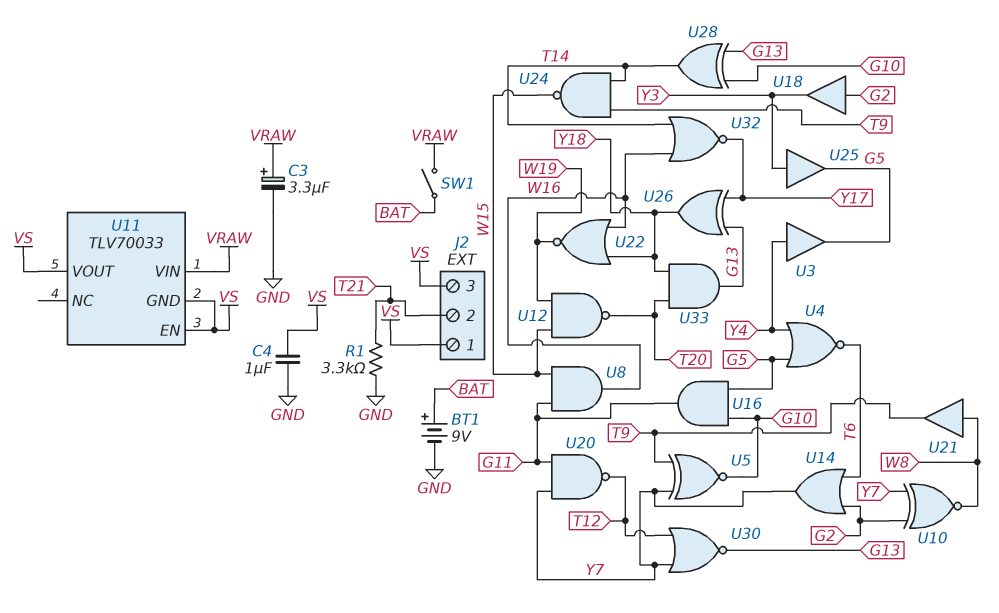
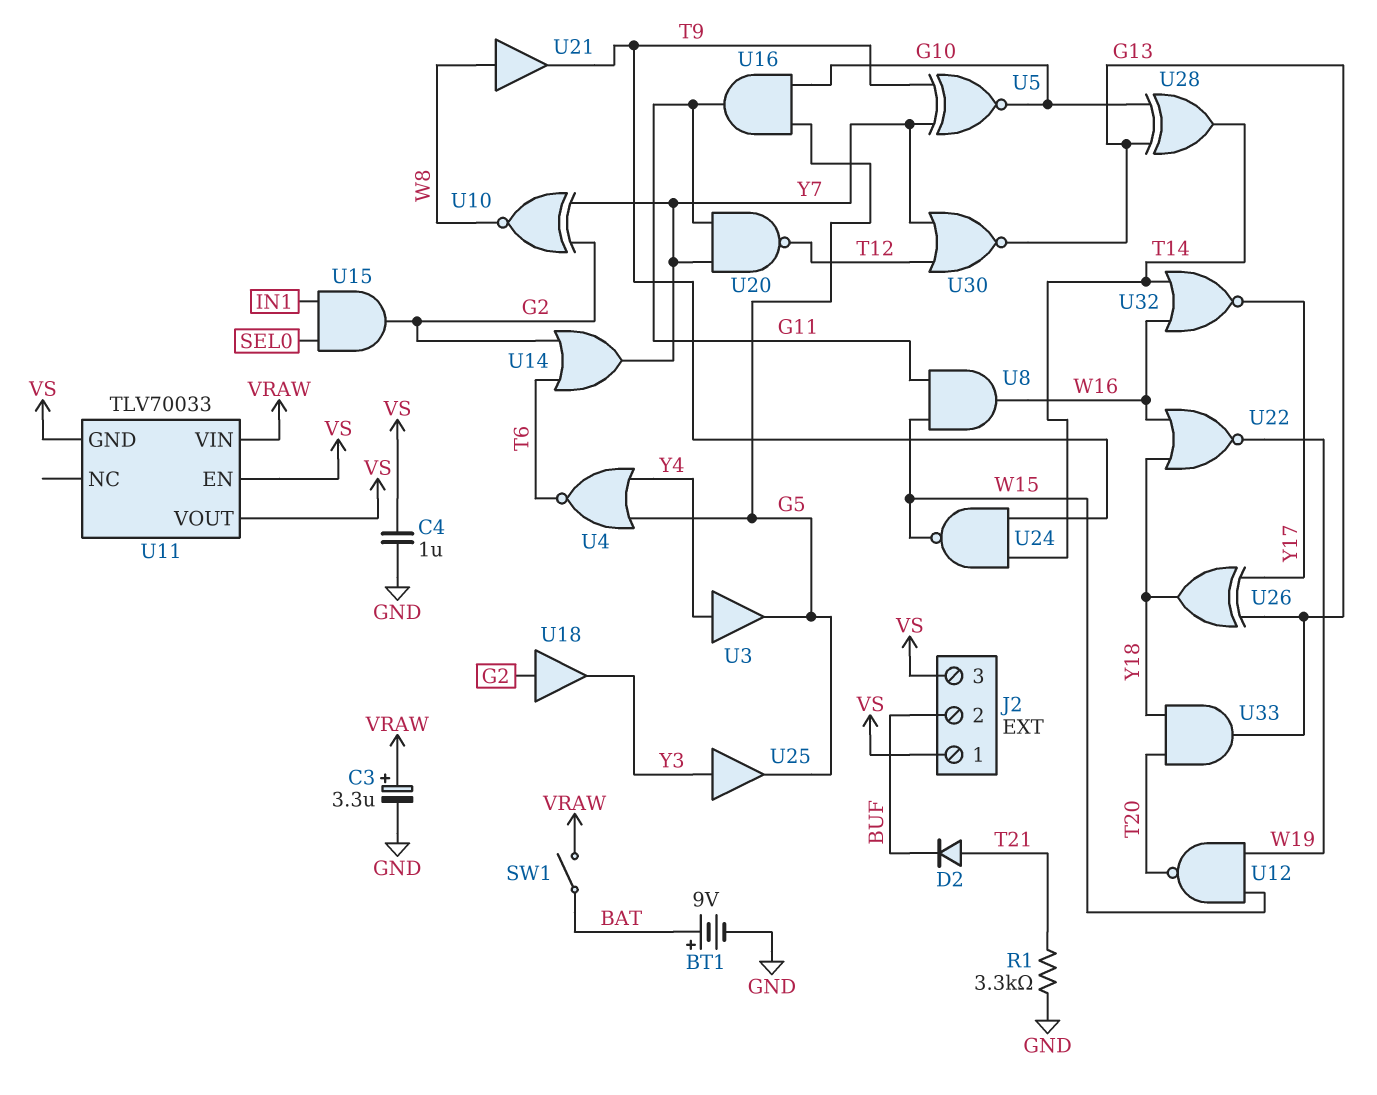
D2: none -> diode (A T21, K BUF)
J2 pin 2: T21 -> BUF
U15: none -> AND (in IN1, in SEL0, out G2)

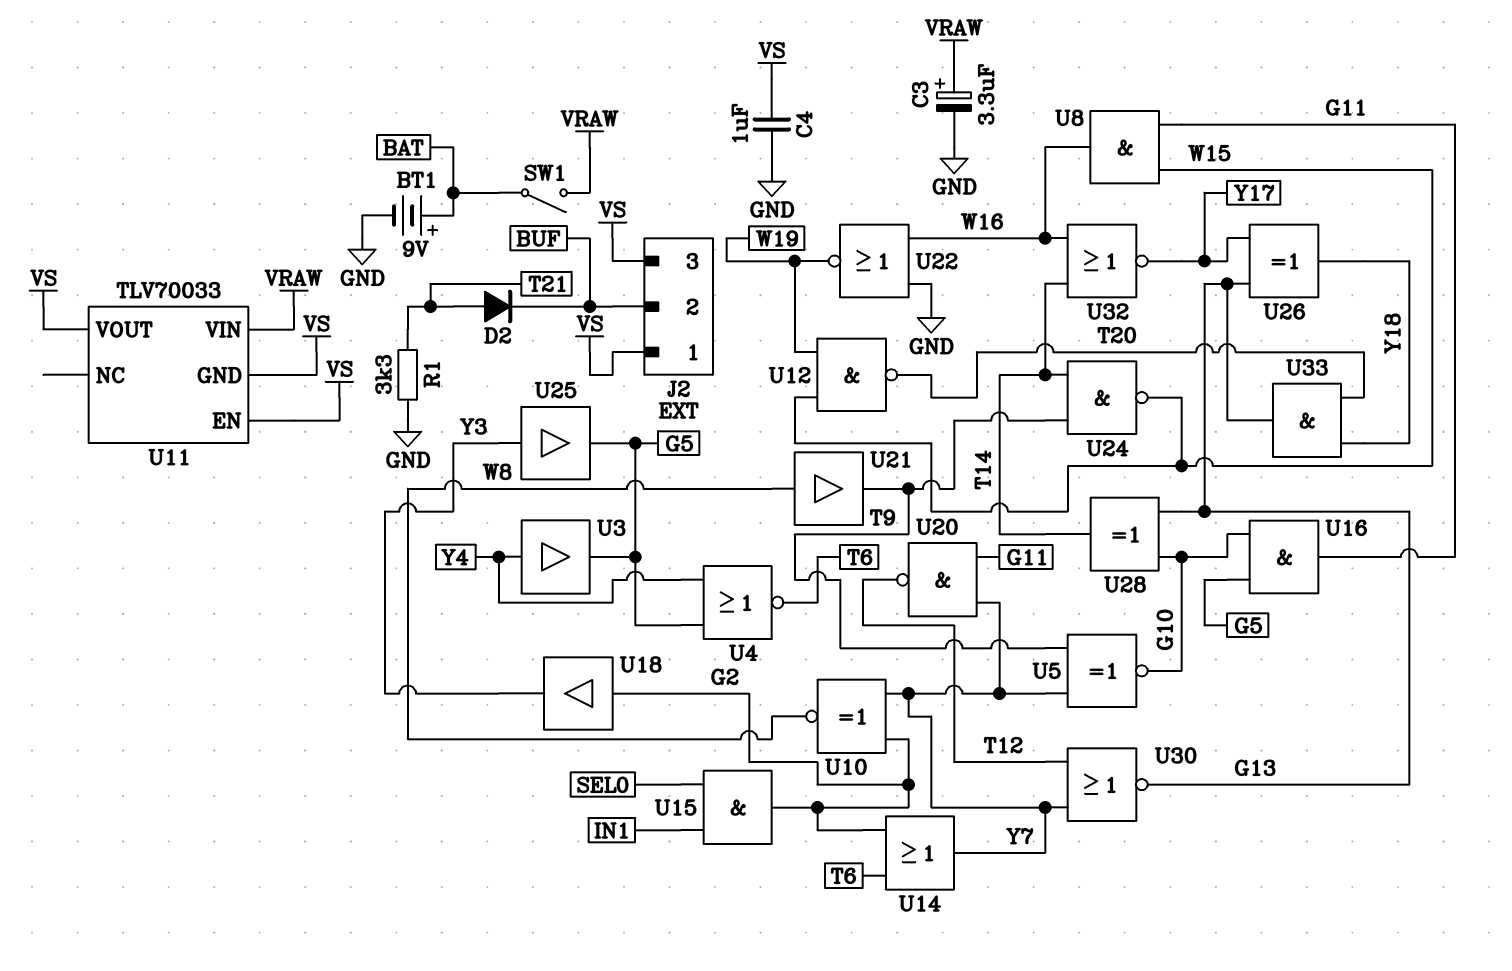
U22: NOR (in W16, in Y18, out W19) -> NOR (in GND, in W16, out W19)

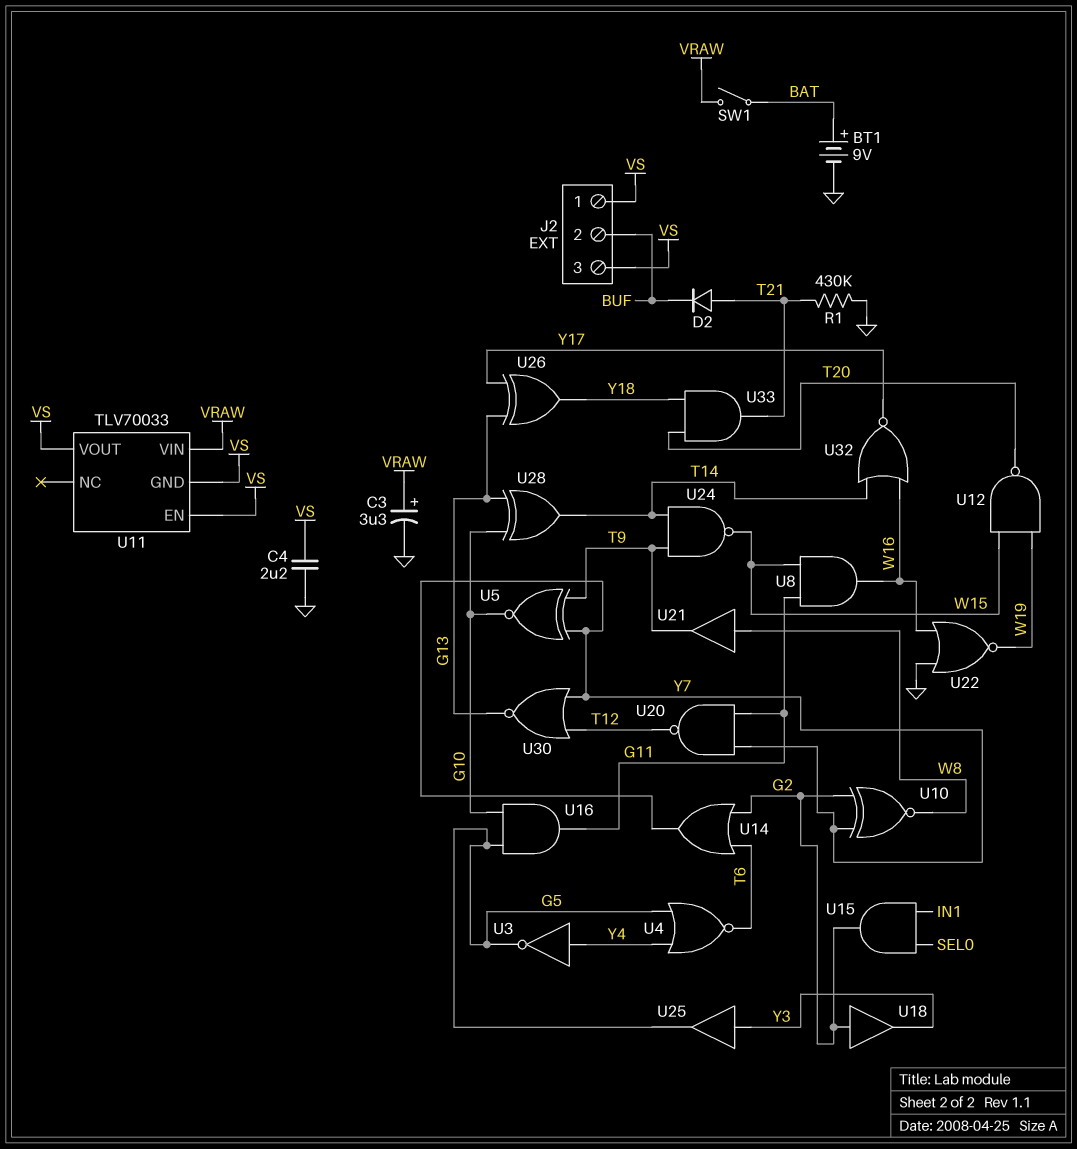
C4: 1uF (GND, VS) -> 2.2uF (GND, VS)
R1: 3.3k (GND, T21) -> 430k (GND, T21)
U3: buffer (in Y4, out G5) -> NOT (in Y4, out G5)
U33: AND (in T20, in Y18, out G13) -> AND (in T20, in Y18, out T21)

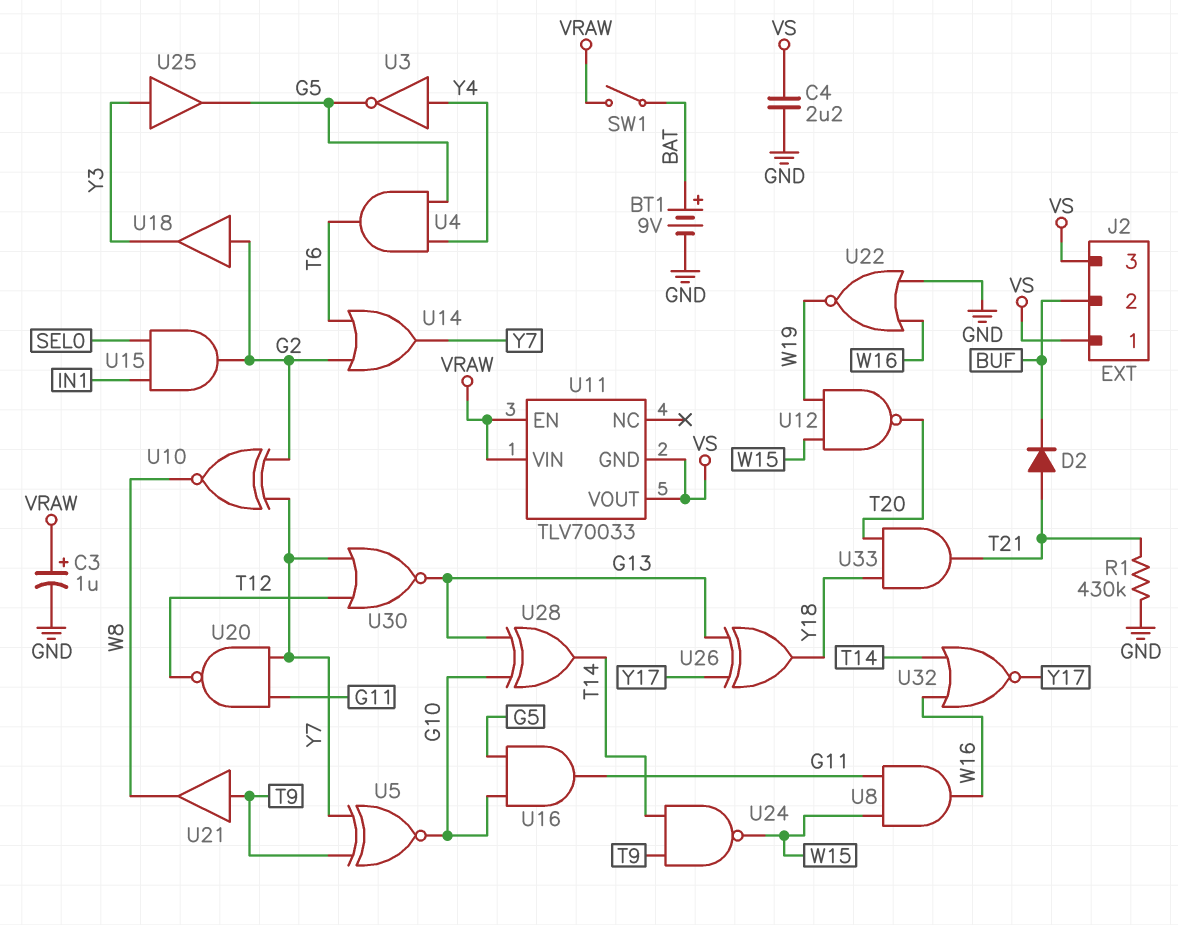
C3: 3.3uF (plus VRAW, minus GND) -> 1uF (plus VRAW, minus GND)
U4: NOR (in G5, in Y4, out T6) -> AND (in G5, in Y4, out T6)
U11 pin EN: VS -> VRAW
U21: buffer (in W8, out T9) -> buffer (in T9, out W8)

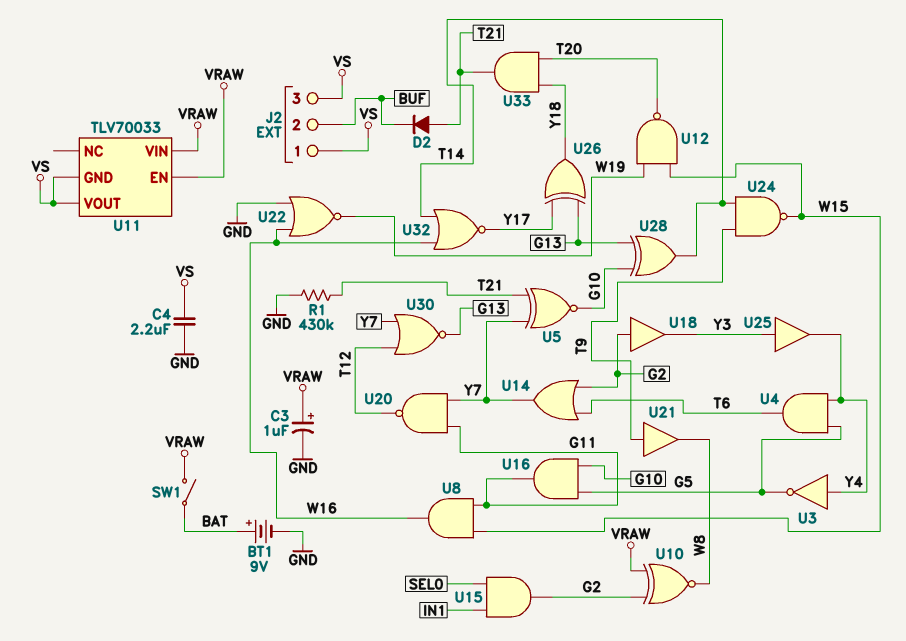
U5: XNOR (in T9, in Y7, out G10) -> XNOR (in T21, in Y7, out G10)
U10: XNOR (in G2, in Y7, out W8) -> XNOR (in G2, in VRAW, out W8)
U25: buffer (in Y3, out G5) -> buffer (in Y3, out Y4)

